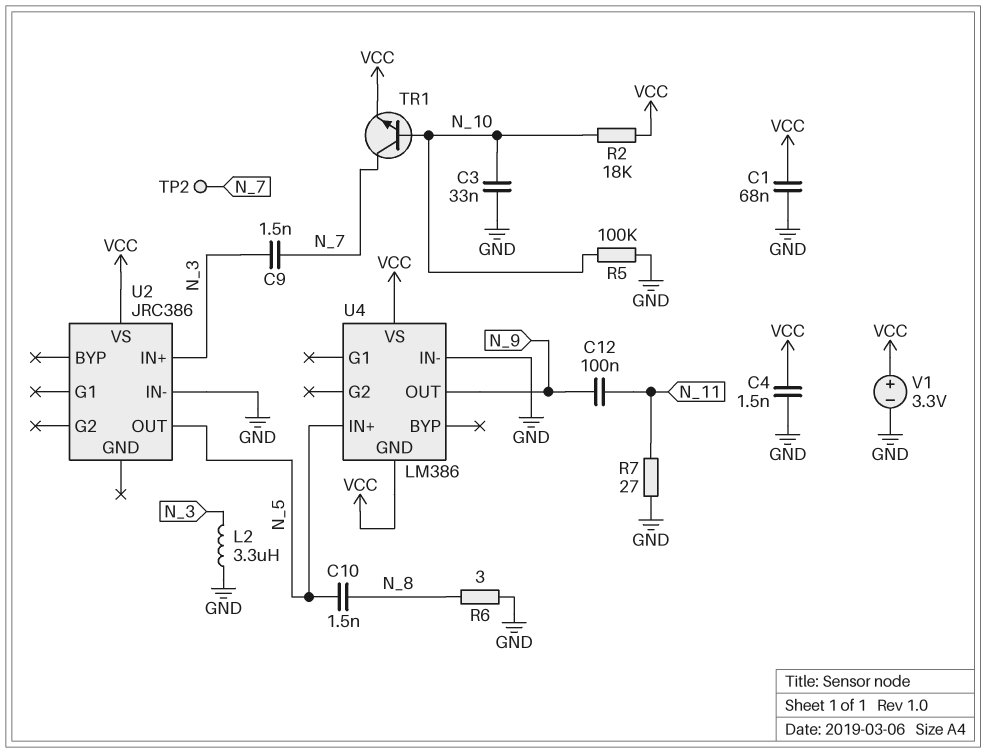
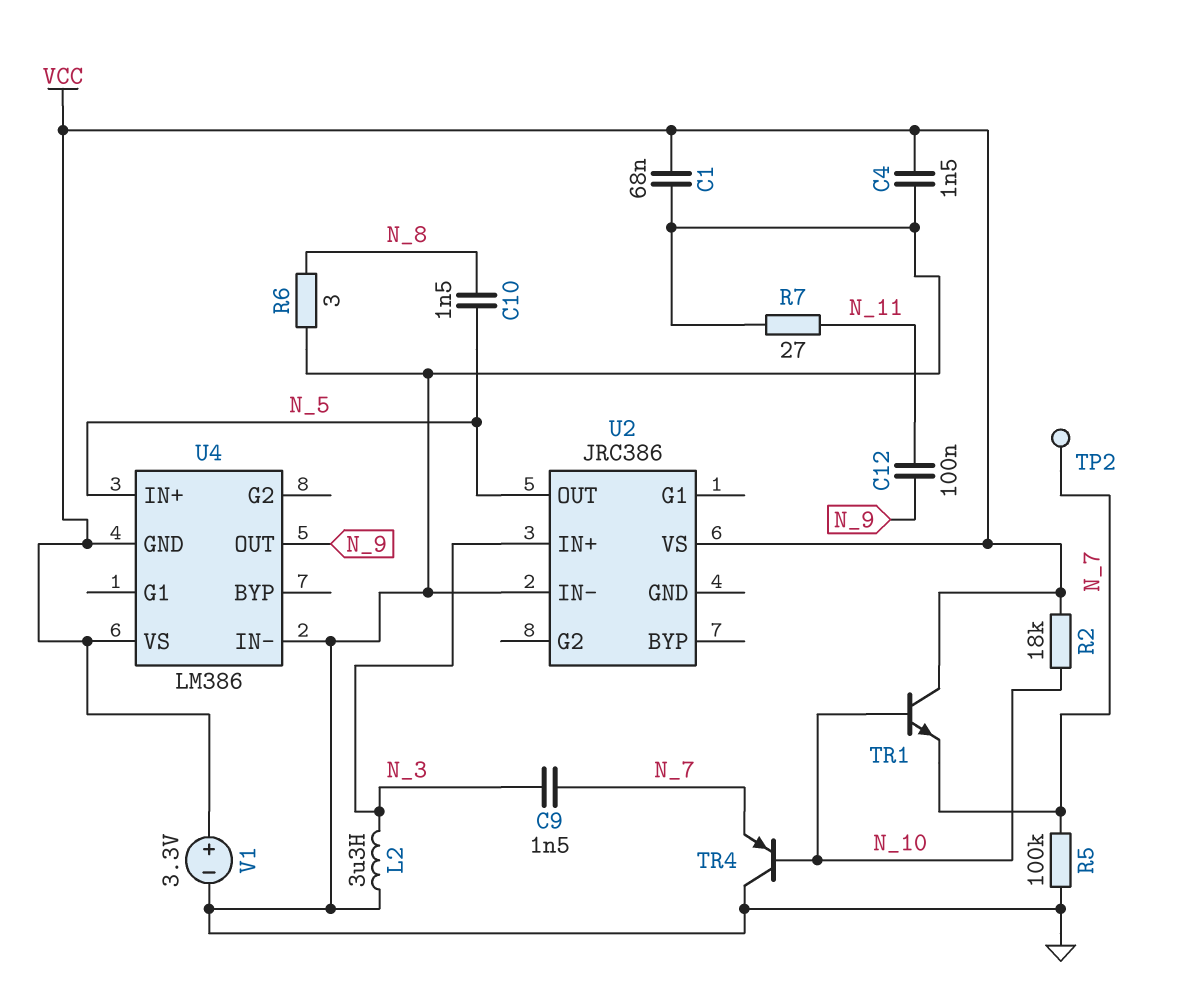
C3: 33nF (GND, N_10) -> none
R5: 100k (GND, N_10) -> 100k (GND, N_7)
TR1: NPN (B N_10, C N_7, E VCC) -> NPN (B N_10, C VCC, E N_7)
TR4: none -> PNP (B N_10, C GND, E N_7)

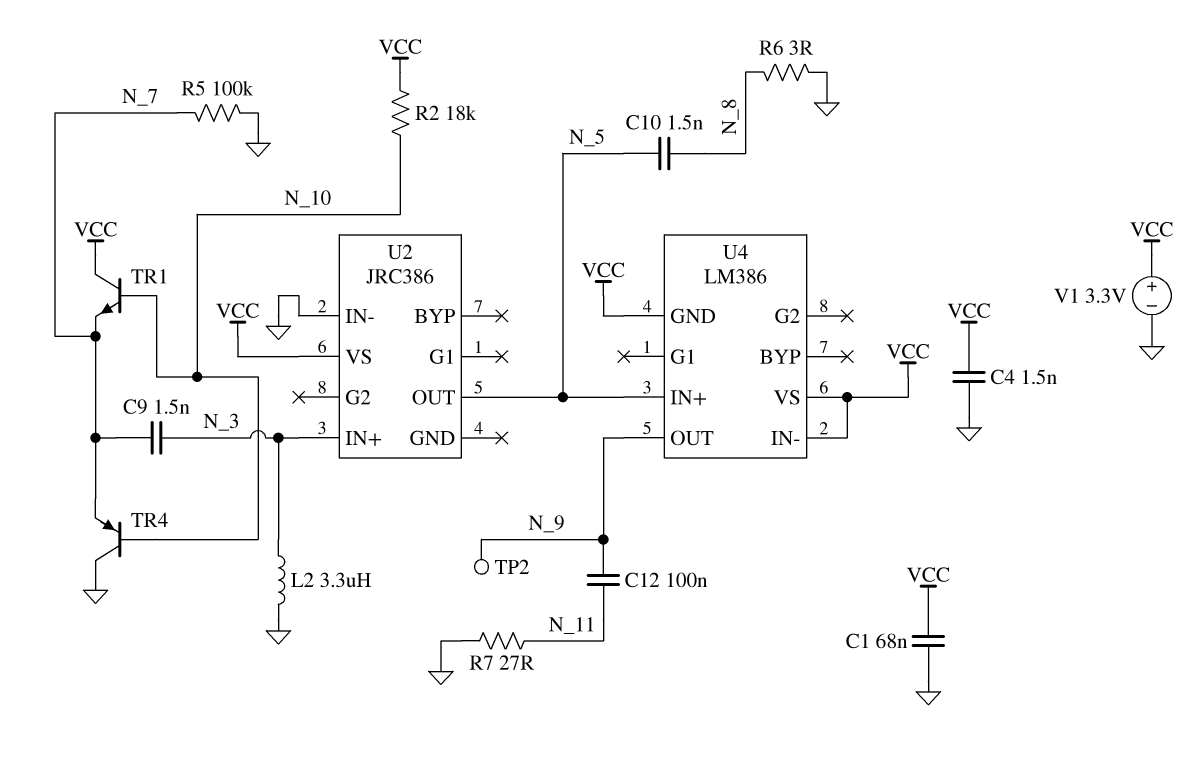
TP2: test point (N_7) -> test point (N_9)
U4 pin IN-: GND -> VCC

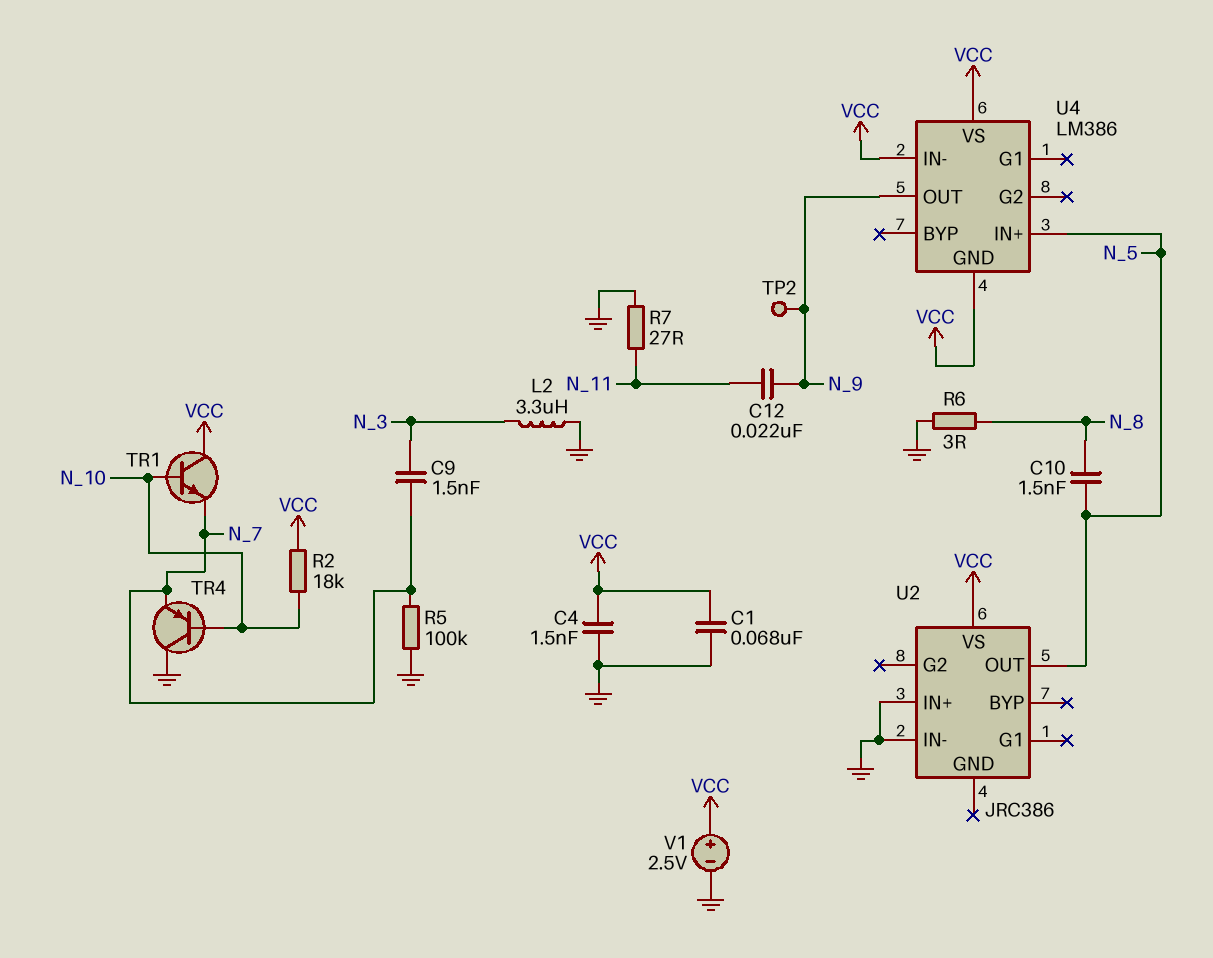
C12: 100nF (N_9, N_11) -> 22nF (N_9, N_11)
U2 pin IN+: N_3 -> GND
V1: 3.3V (plus VCC, minus GND) -> 2.5V (plus VCC, minus GND)

